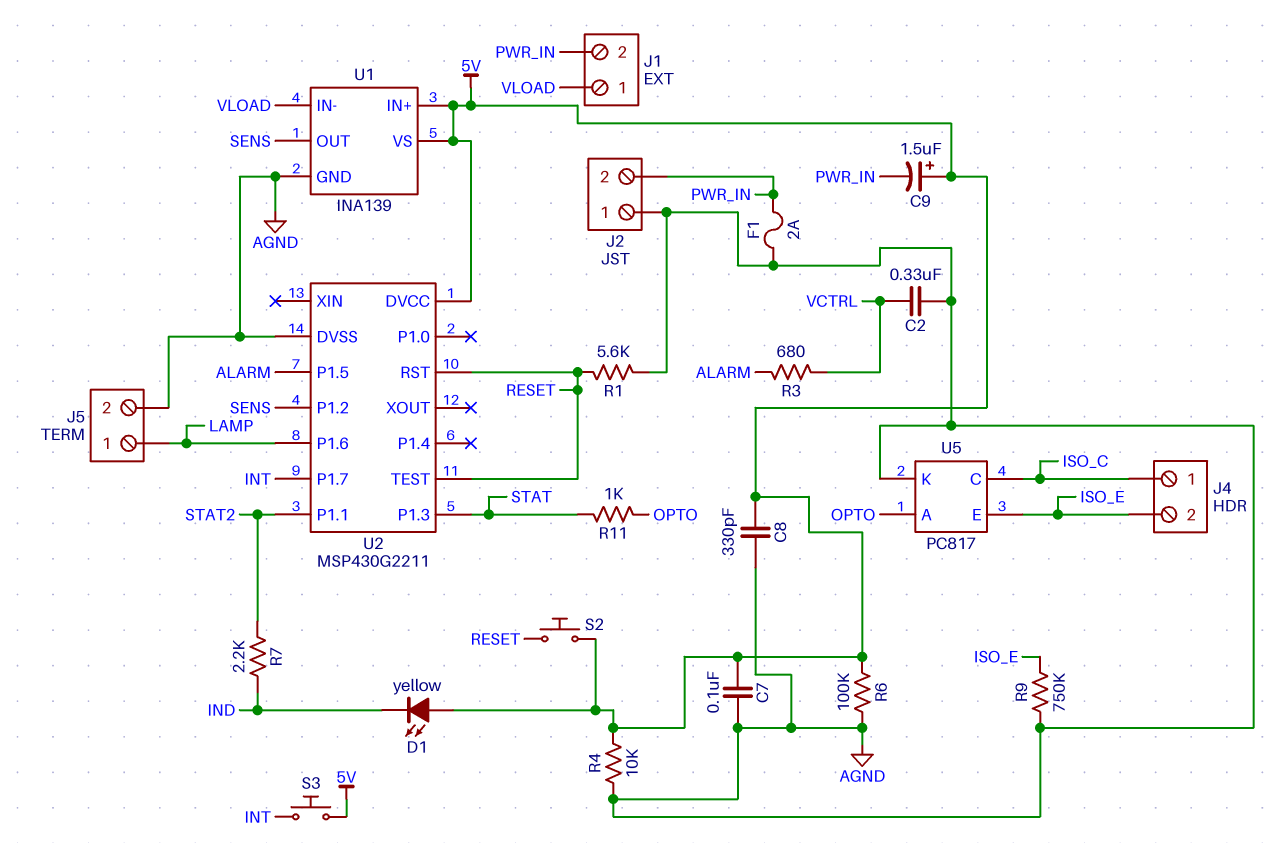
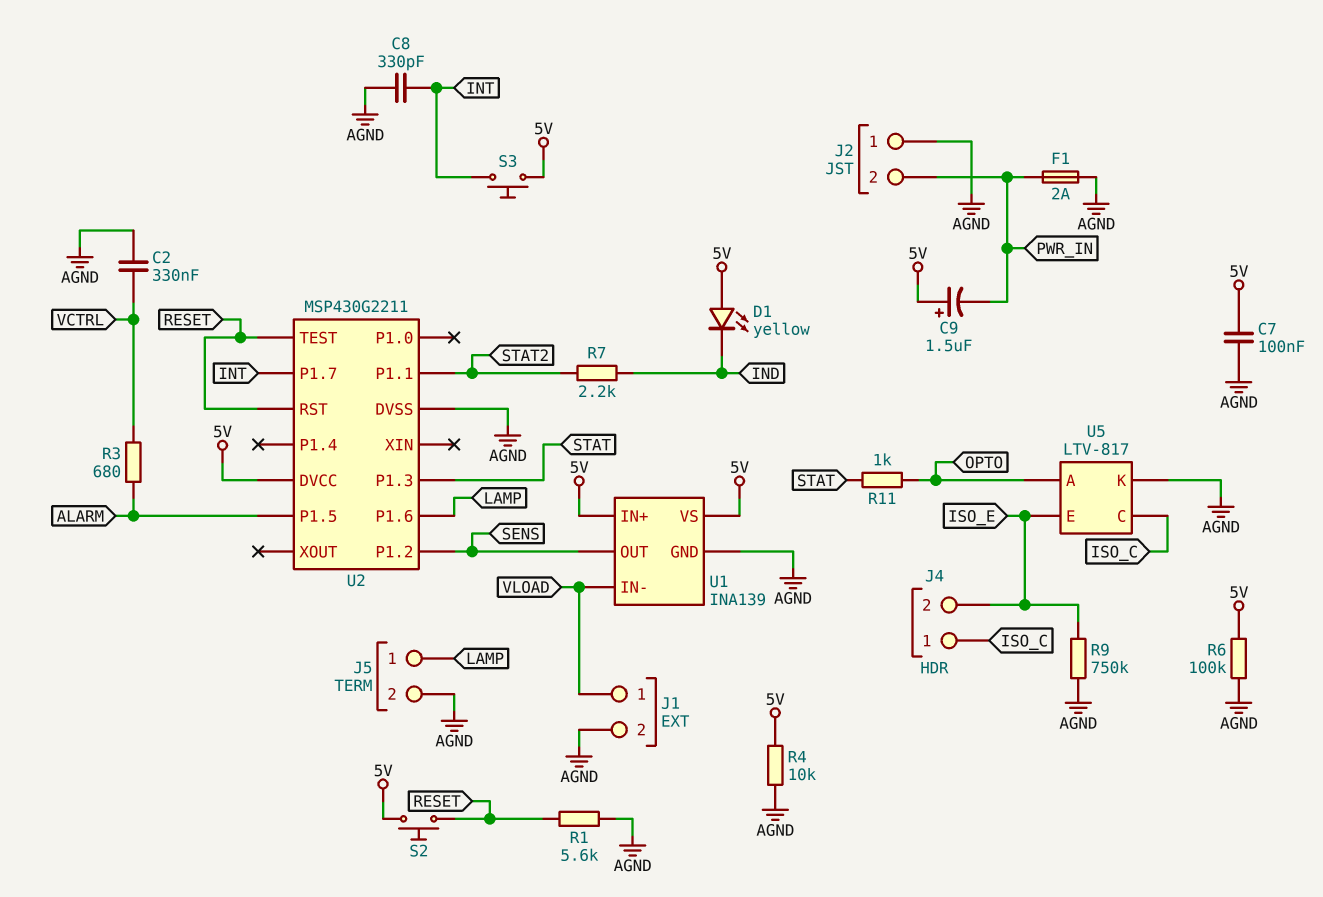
C8: 330pF (5V, AGND) -> 330pF (AGND, INT)
J1 pin 2: PWR_IN -> AGND
U5: PC817 -> LTV-817

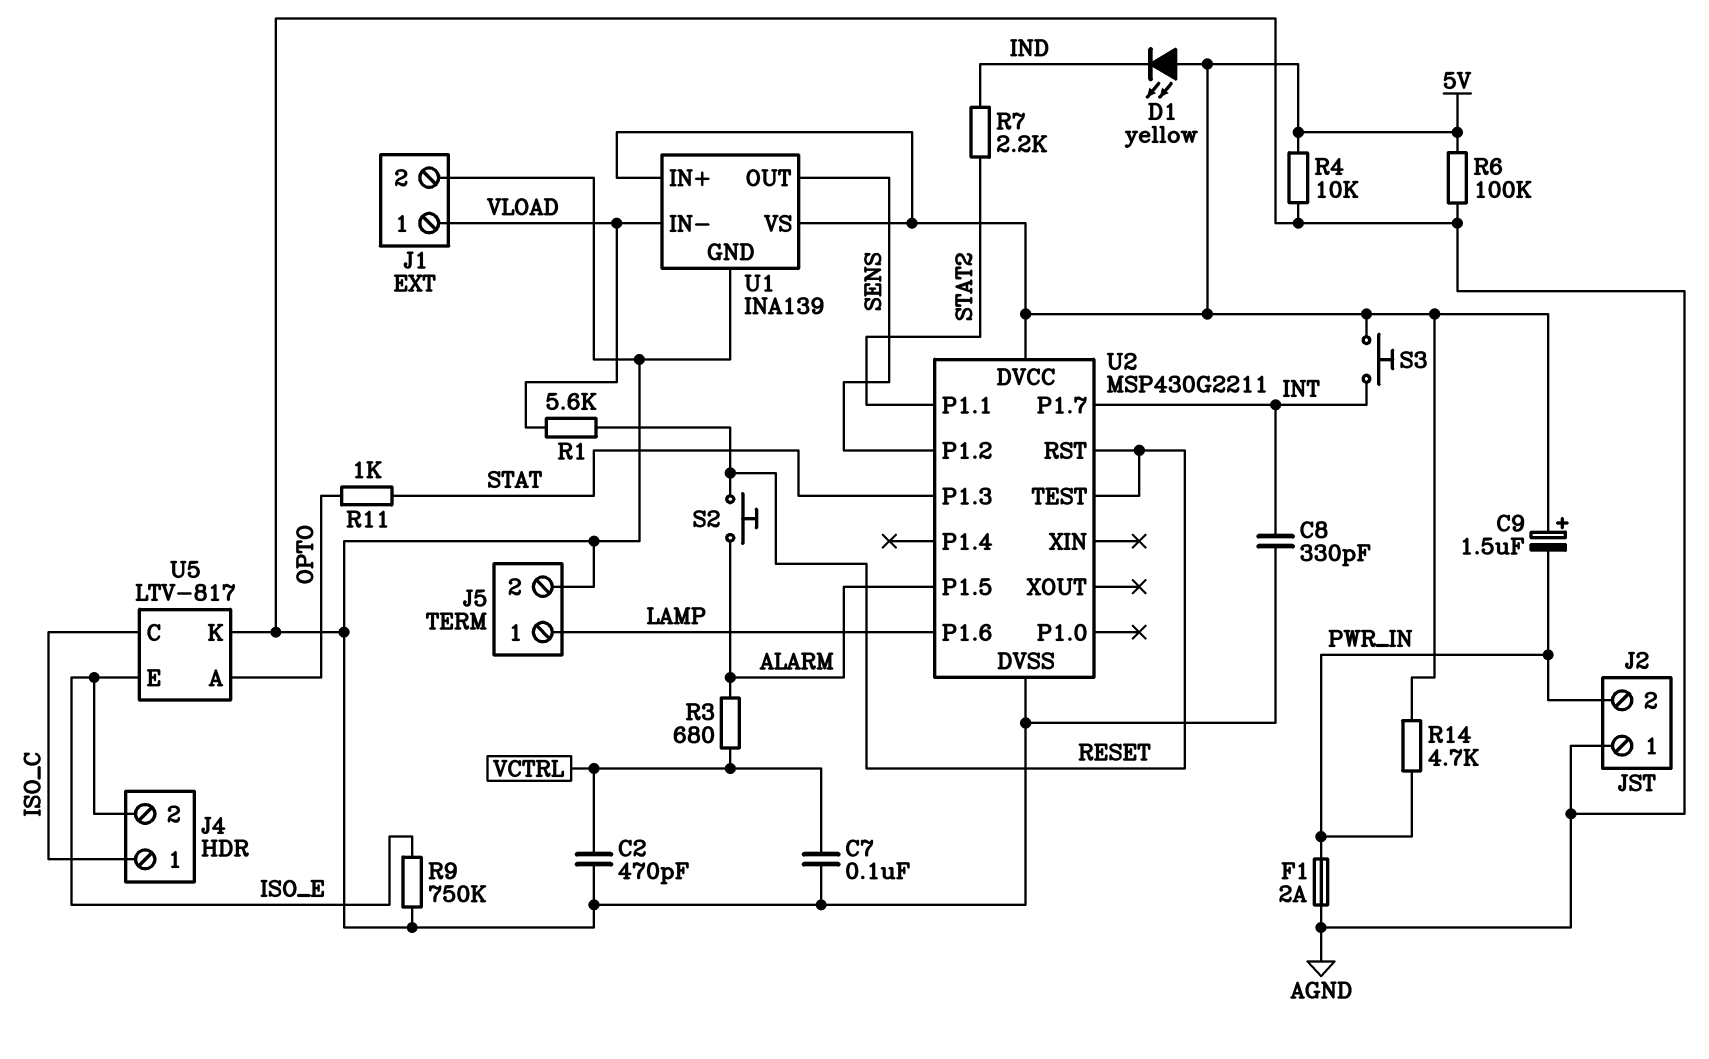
C2: 330nF (AGND, VCTRL) -> 470pF (AGND, VCTRL)
C7: 100nF (5V, AGND) -> 100nF (AGND, VCTRL)
R1: 5.6k (AGND, RESET) -> 5.6k (RESET, VLOAD)
R14: none -> 4.7k (5V, PWR_IN)
S2: button (5V, RESET) -> button (ALARM, RESET)

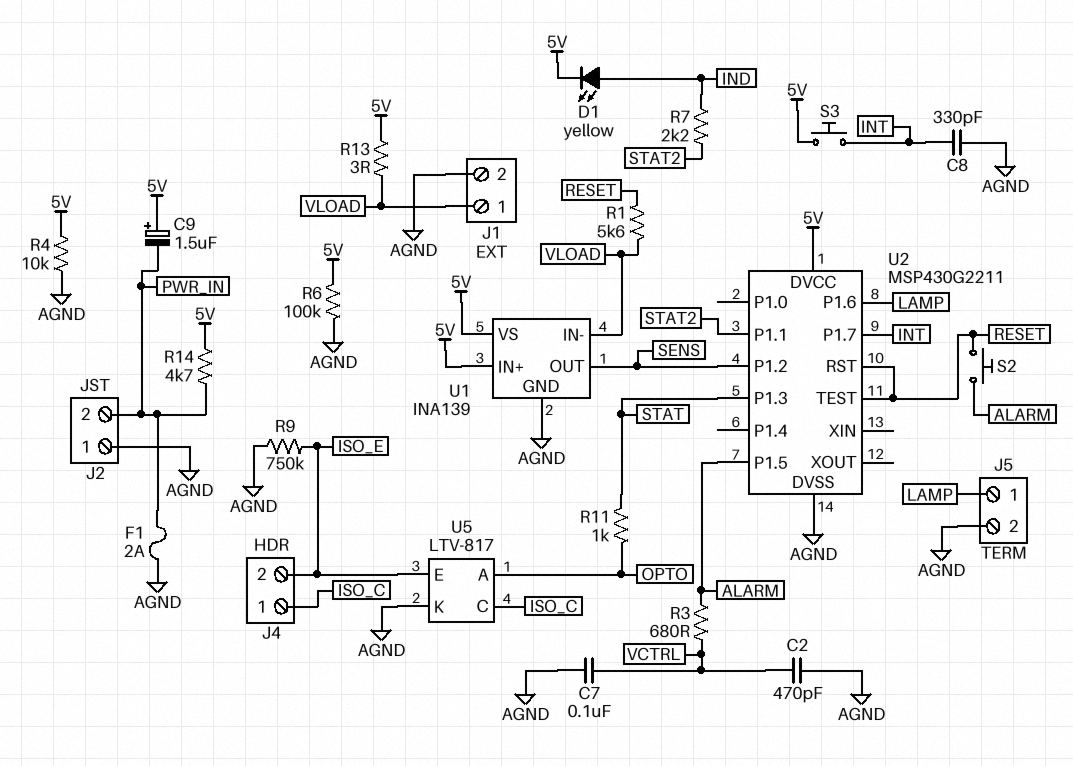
D1: LED yellow (A 5V, K IND) -> LED yellow (A IND, K 5V)
R13: none -> 3 (5V, VLOAD)

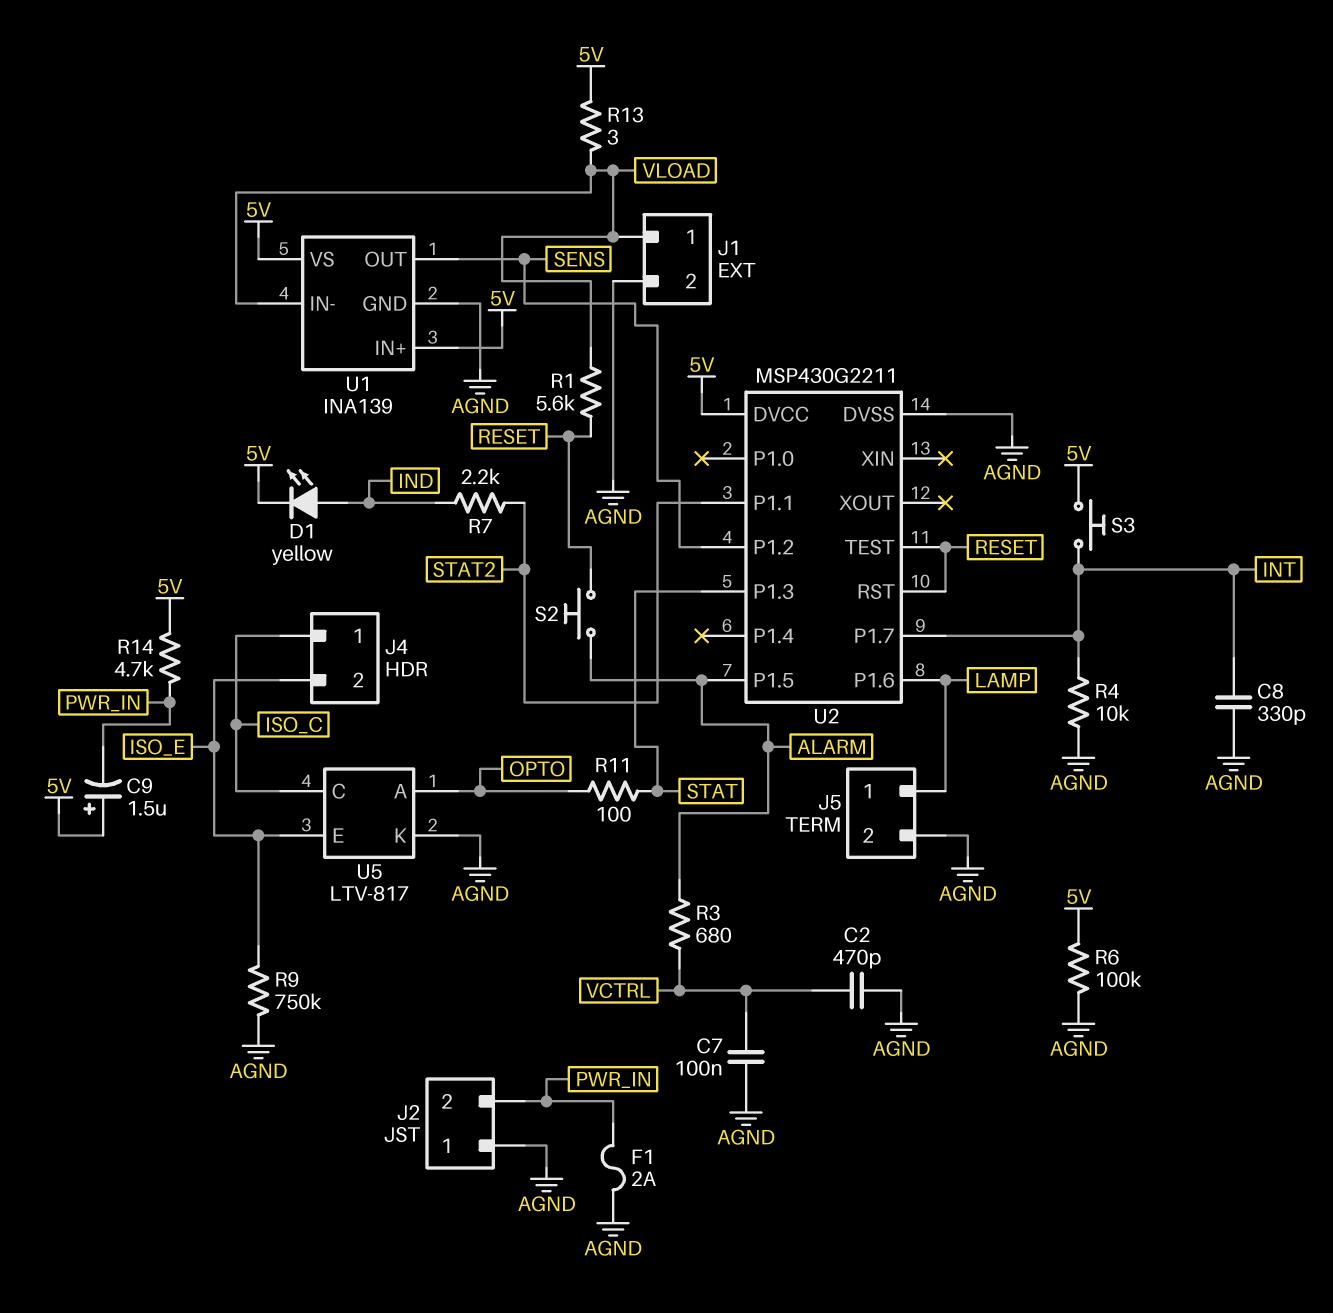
R4: 10k (5V, AGND) -> 10k (AGND, INT)
R11: 1k (OPTO, STAT) -> 100 (OPTO, STAT)

